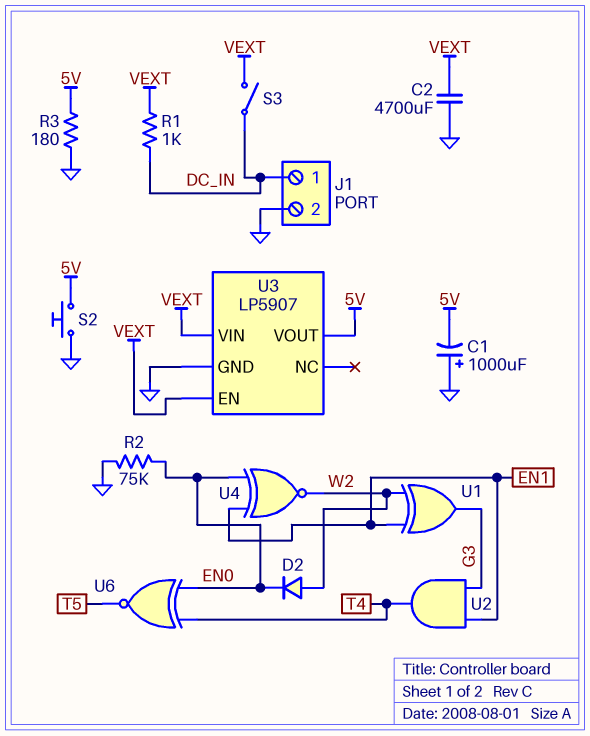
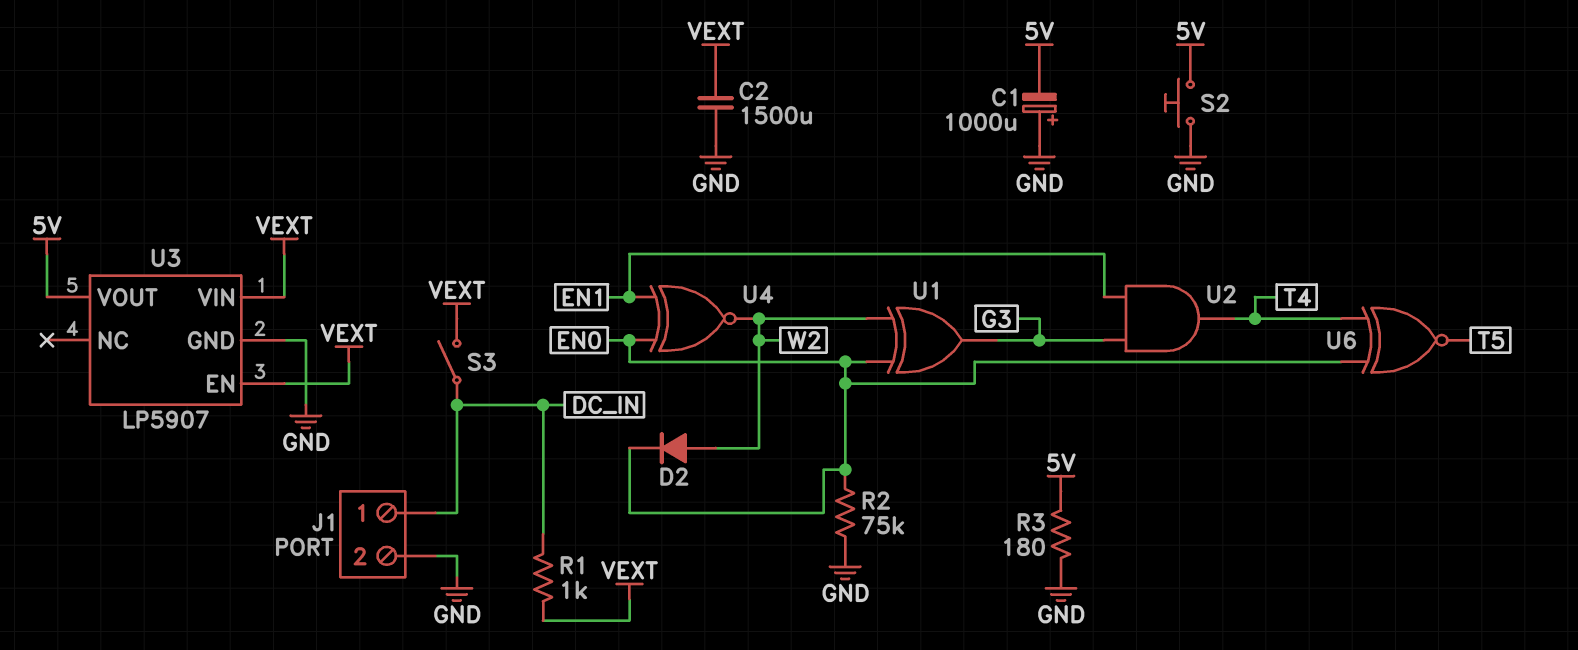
C2: 4700uF (GND, VEXT) -> 1500uF (GND, VEXT)
U1: XOR (in EN1, in W2, out G3) -> XOR (in EN0, in W2, out G3)

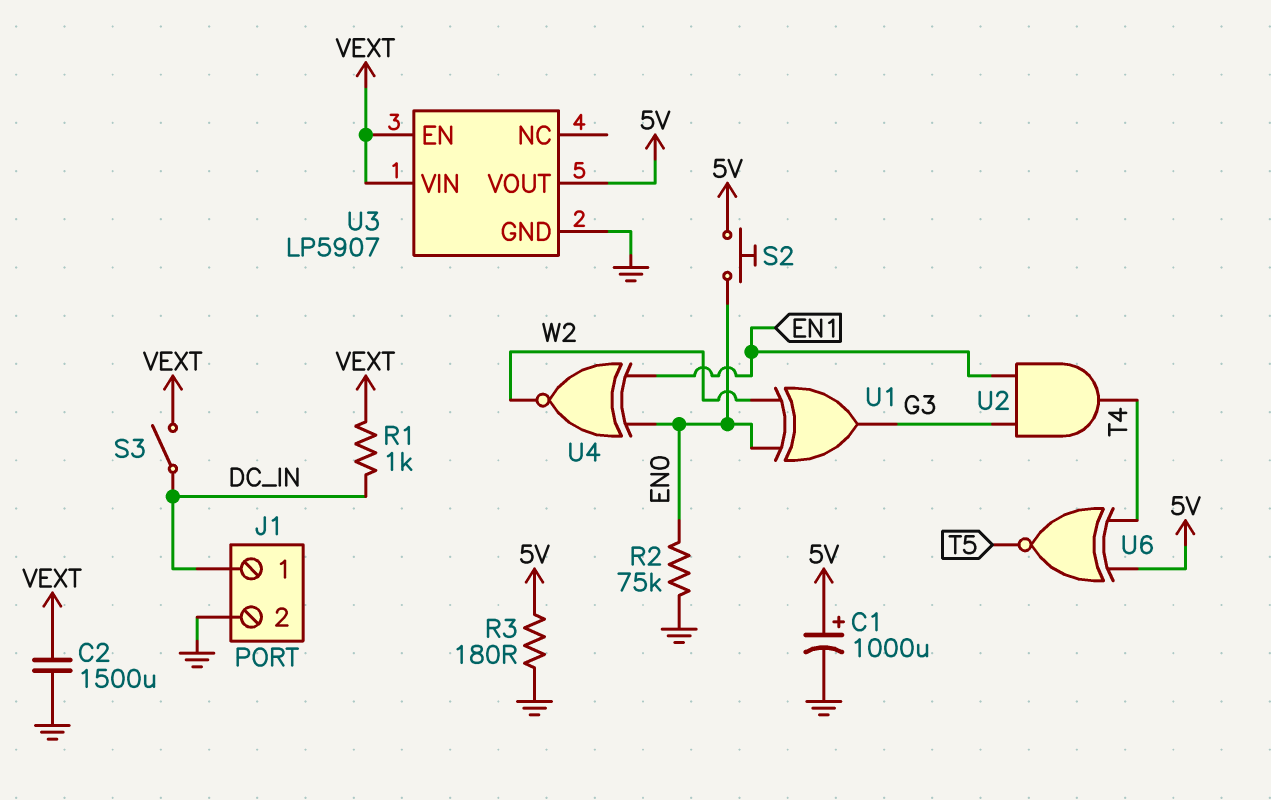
C1: 1000uF (plus GND, minus 5V) -> 1000uF (plus 5V, minus GND)
D2: diode (A W2, K EN0) -> none
S2: button (5V, GND) -> button (5V, EN0)
U6: XNOR (in EN0, in T4, out T5) -> XNOR (in 5V, in T4, out T5)

